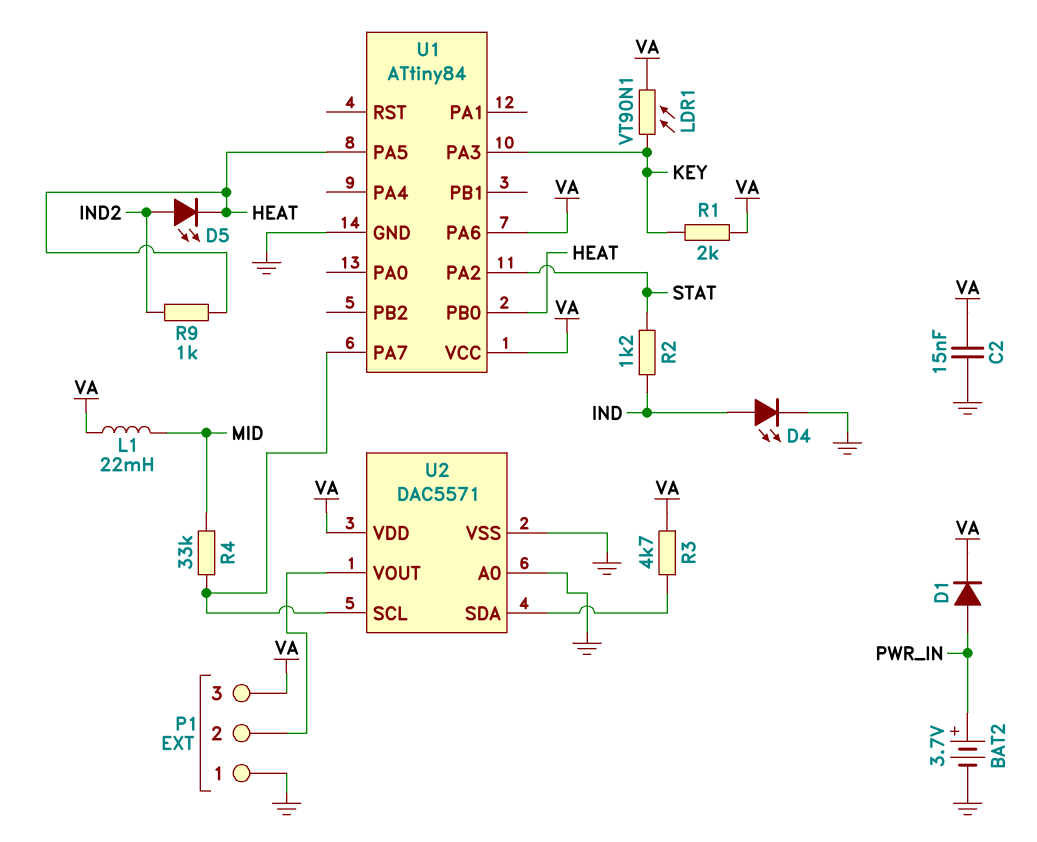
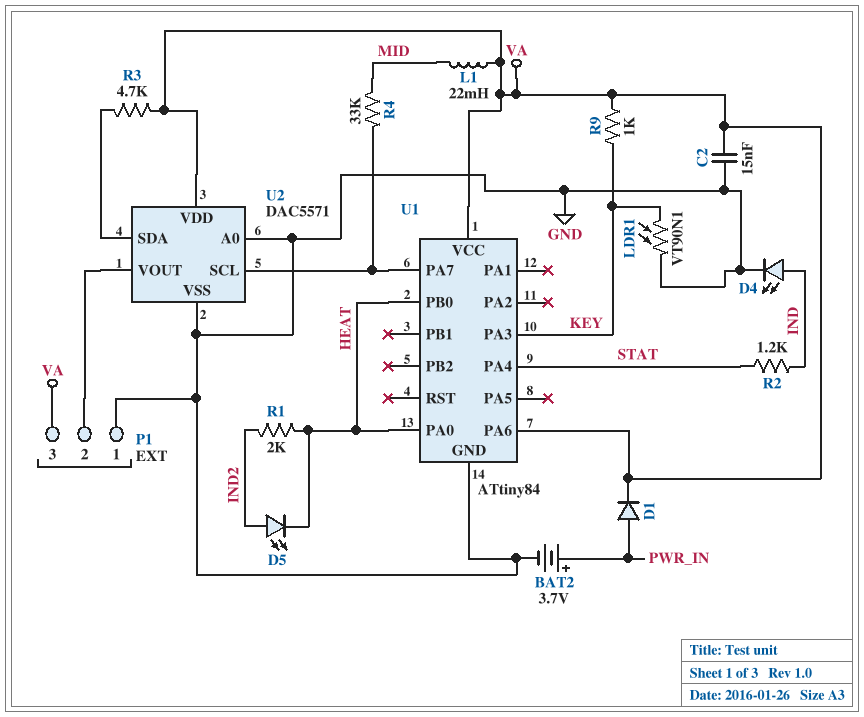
LDR1: VT90N1 (KEY, VA) -> VT90N1 (GND, KEY)
R1: 2k (KEY, VA) -> 2k (HEAT, IND2)
R9: 1k (HEAT, IND2) -> 1k (KEY, VA)
U1 pin PA0: none -> HEAT
U1 pin PA2: STAT -> none
U1 pin PA4: none -> STAT
U1 pin PA5: HEAT -> none

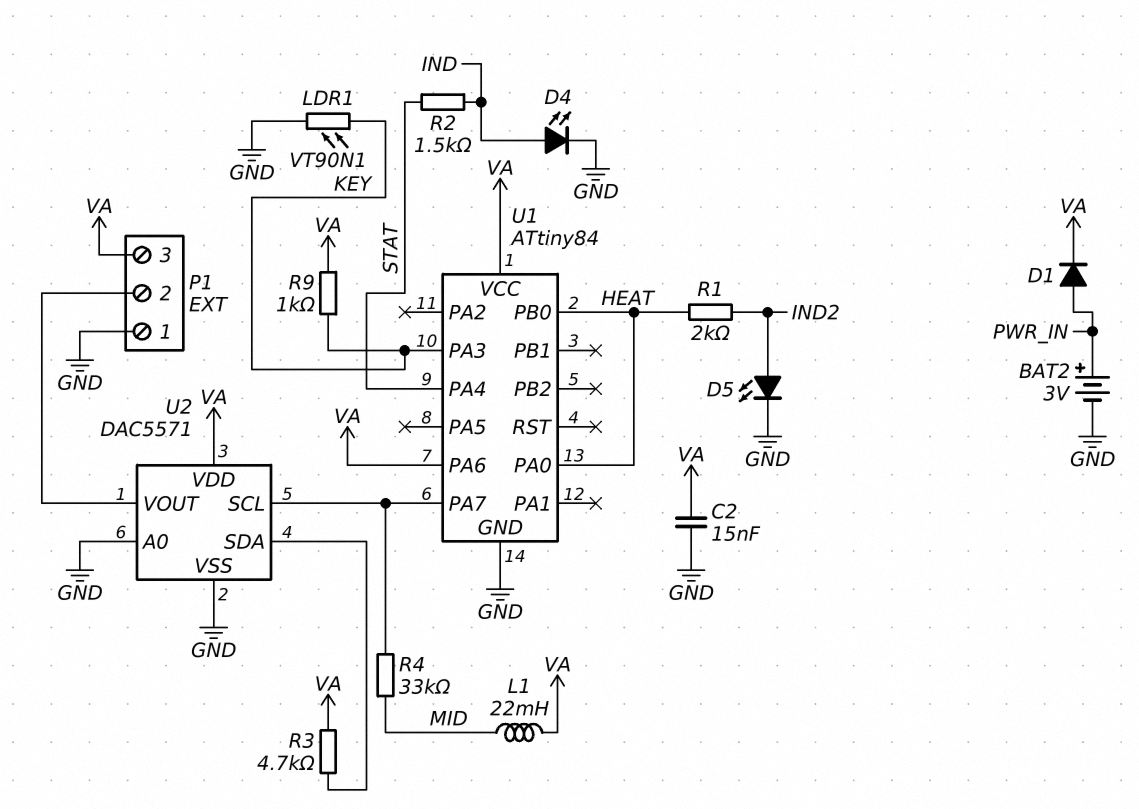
BAT2: 3.7V (plus PWR_IN, minus GND) -> 3V (plus PWR_IN, minus GND)
D5: LED (A IND2, K HEAT) -> LED (A IND2, K GND)
R2: 1.2k (IND, STAT) -> 1.5k (IND, STAT)

